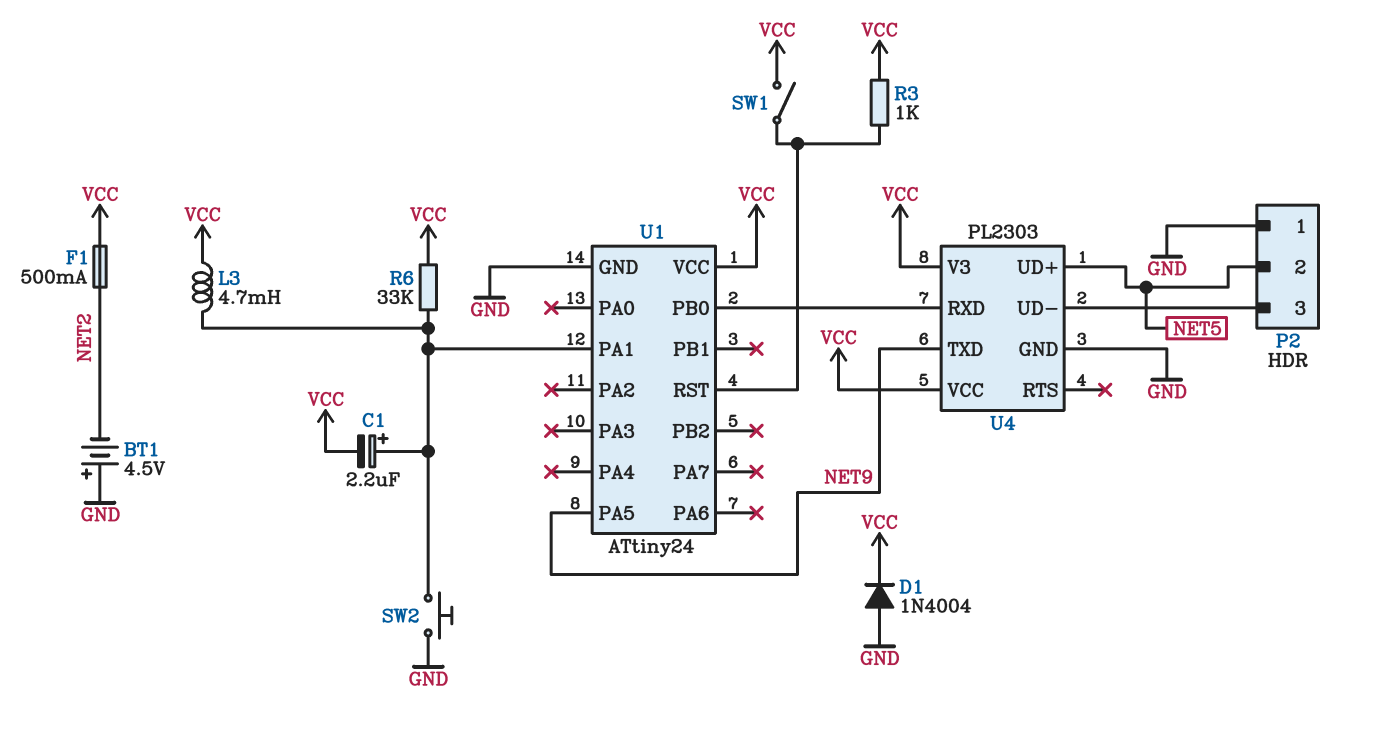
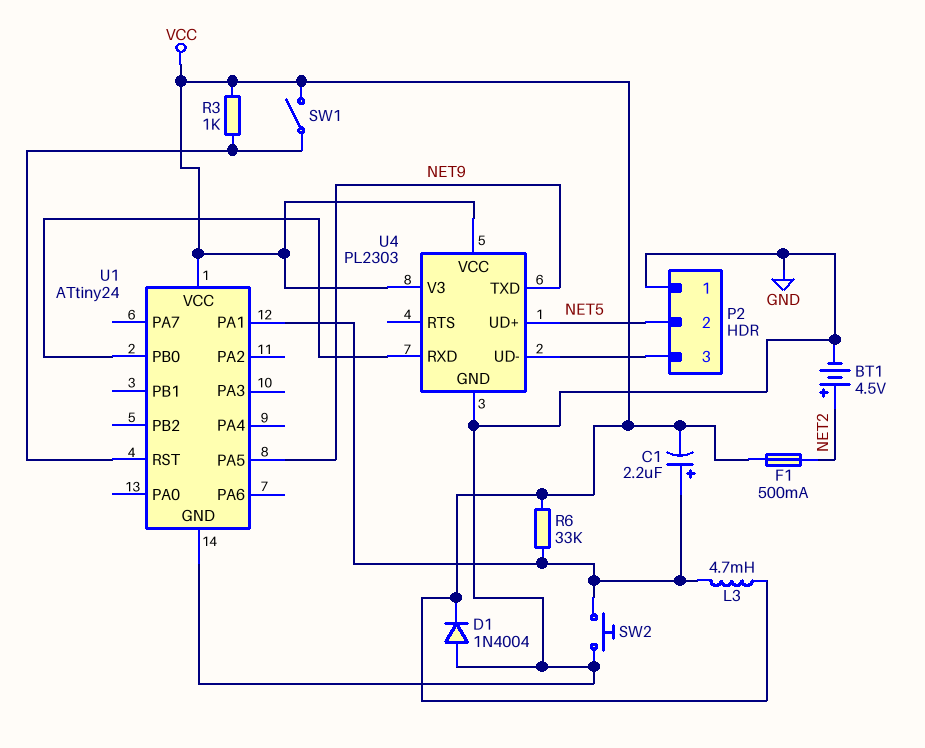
BT1: 4.5V (plus GND, minus NET2) -> 4.5V (plus NET2, minus GND)

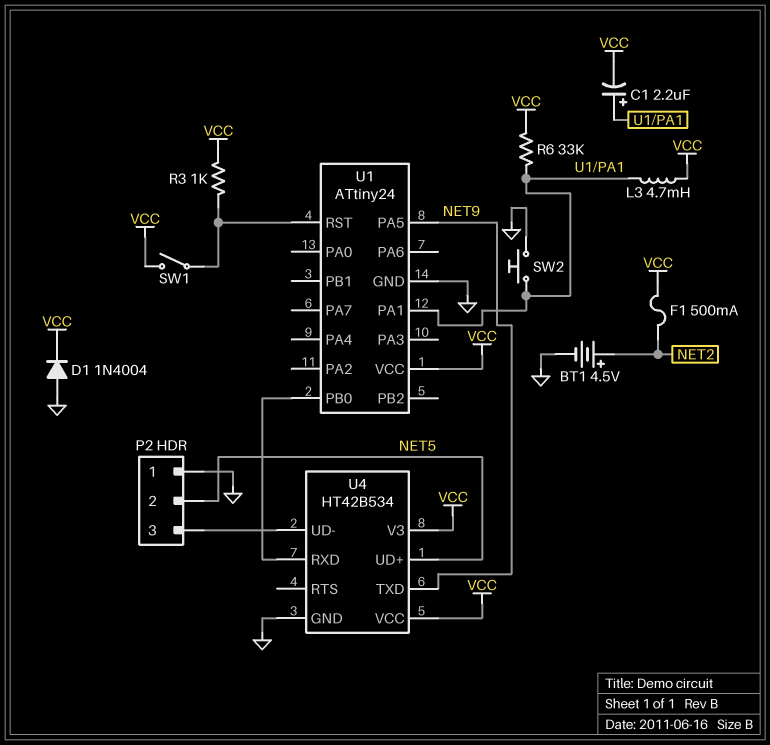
U4: PL2303 -> HT42B534

